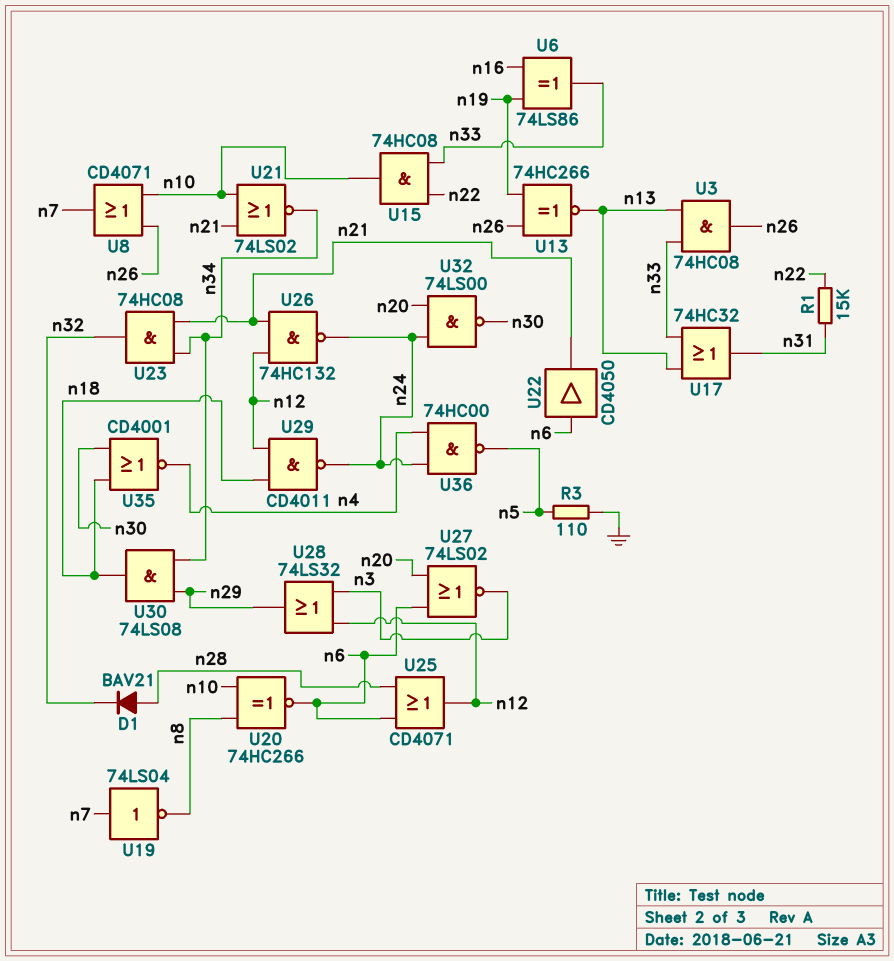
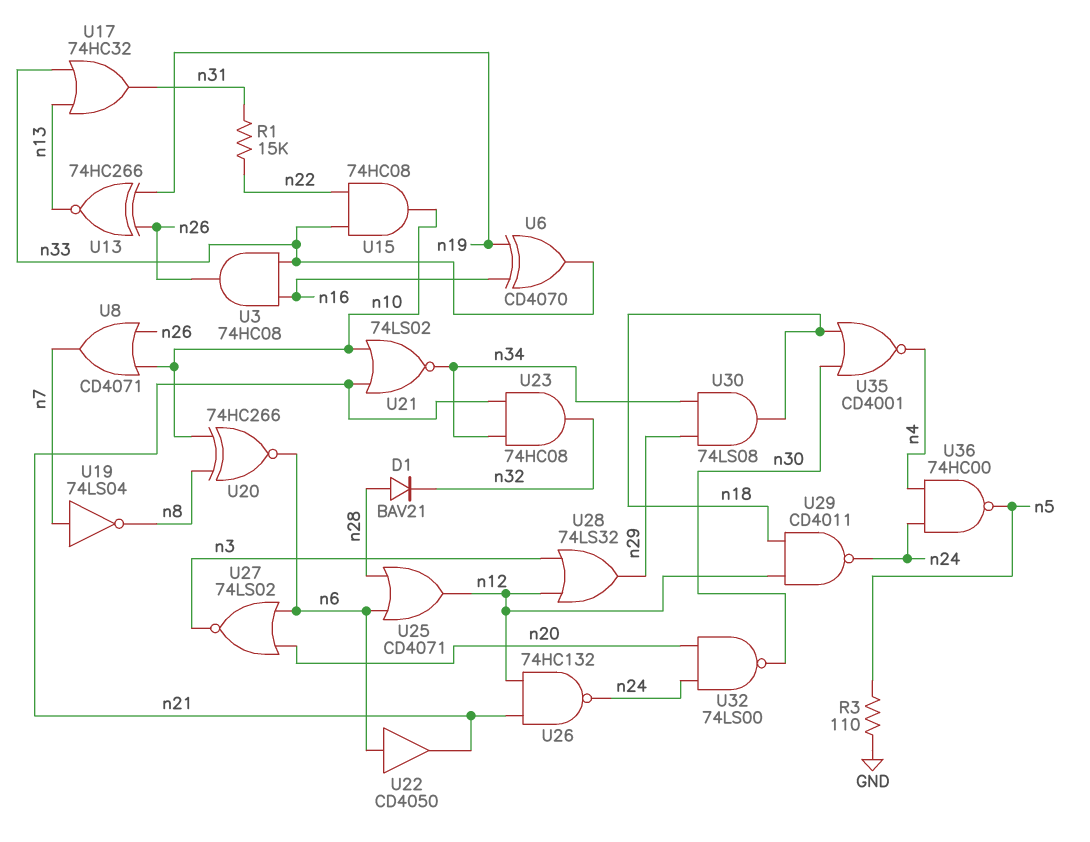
U3: AND 74HC08 (in n13, in n33, out n26) -> AND 74HC08 (in n16, in n33, out n26)
U6: XOR 74LS86 (in n16, in n19, out n33) -> XOR CD4070 (in n16, in n19, out n33)

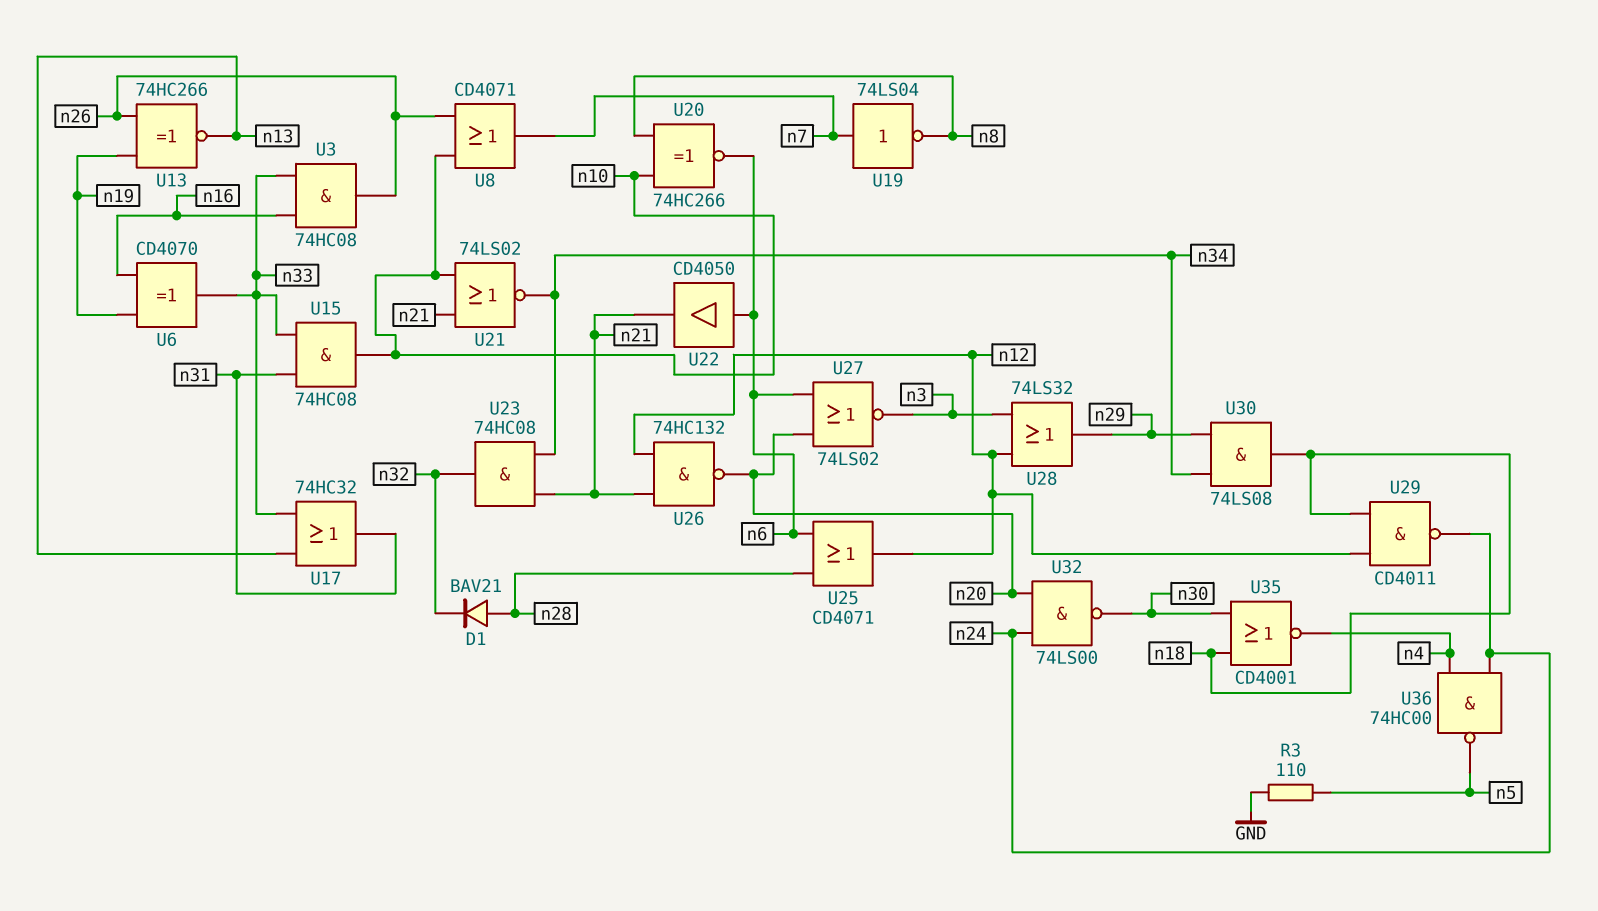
R1: 15k (n22, n31) -> none
U15: AND 74HC08 (in n22, in n33, out n10) -> AND 74HC08 (in n31, in n33, out n10)
U26: NAND 74HC132 (in n12, in n21, out n24) -> NAND 74HC132 (in n12, in n21, out n20)

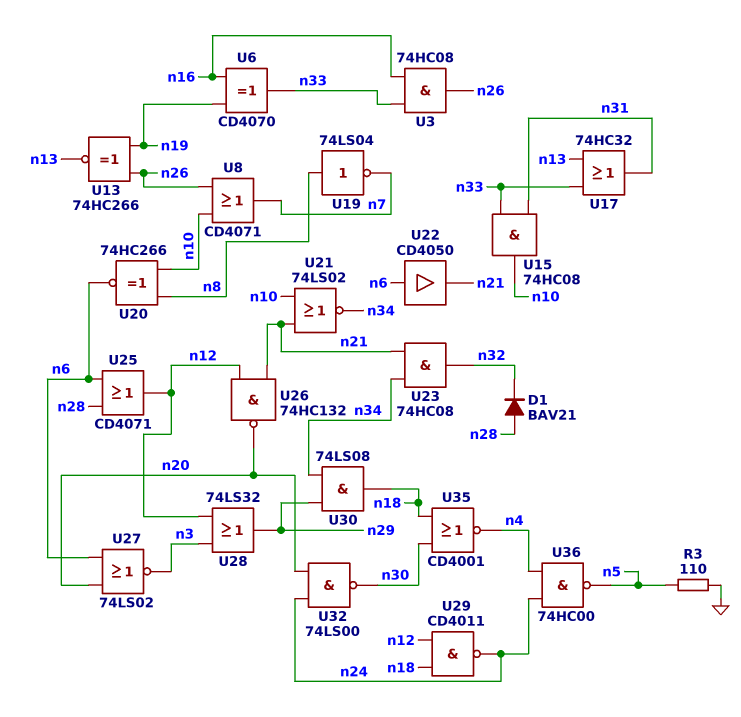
U19: NOT 74LS04 (in n7, out n8) -> NOT 74LS04 (in n8, out n7)

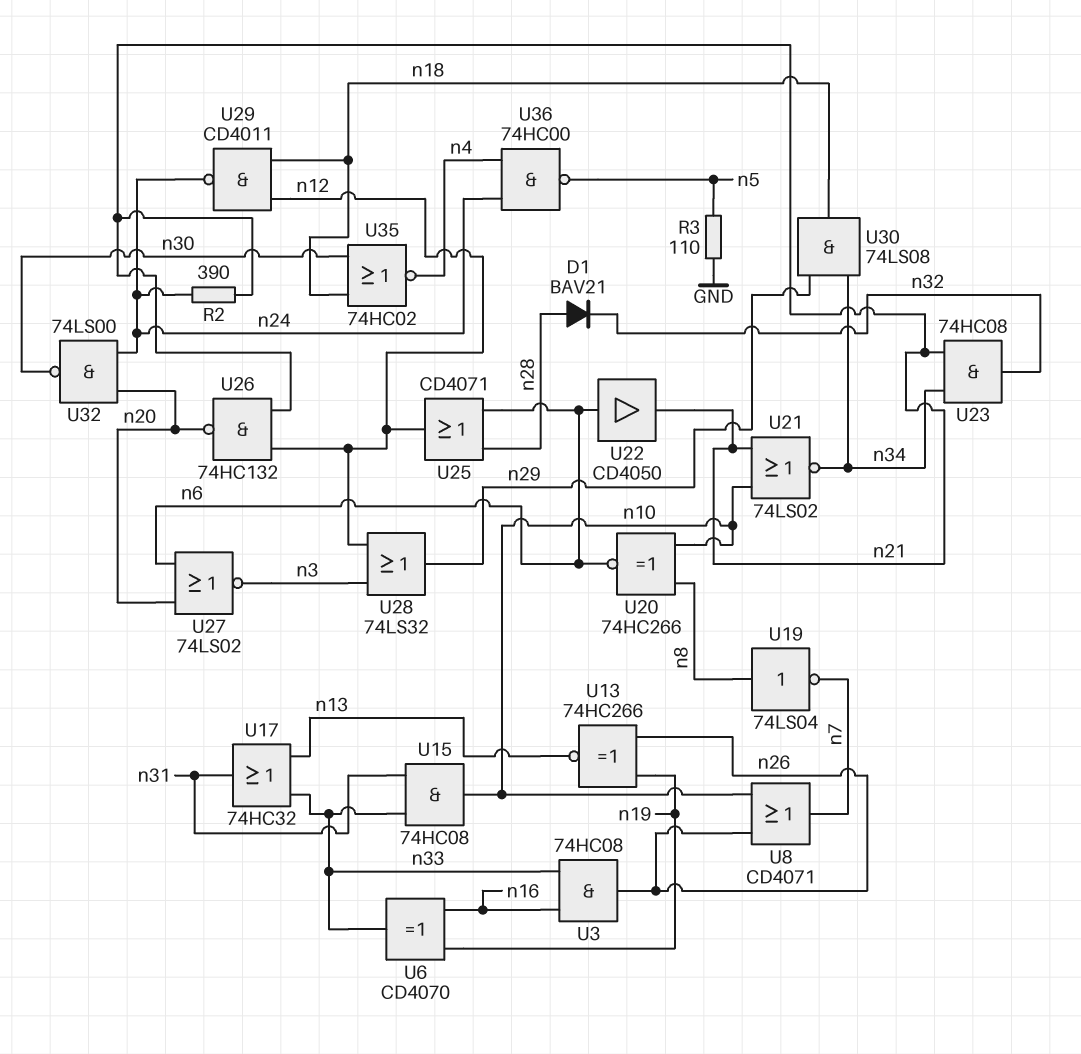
R2: none -> 390 (n21, n24)
U35: NOR CD4001 (in n18, in n30, out n4) -> NOR 74HC02 (in n18, in n30, out n4)

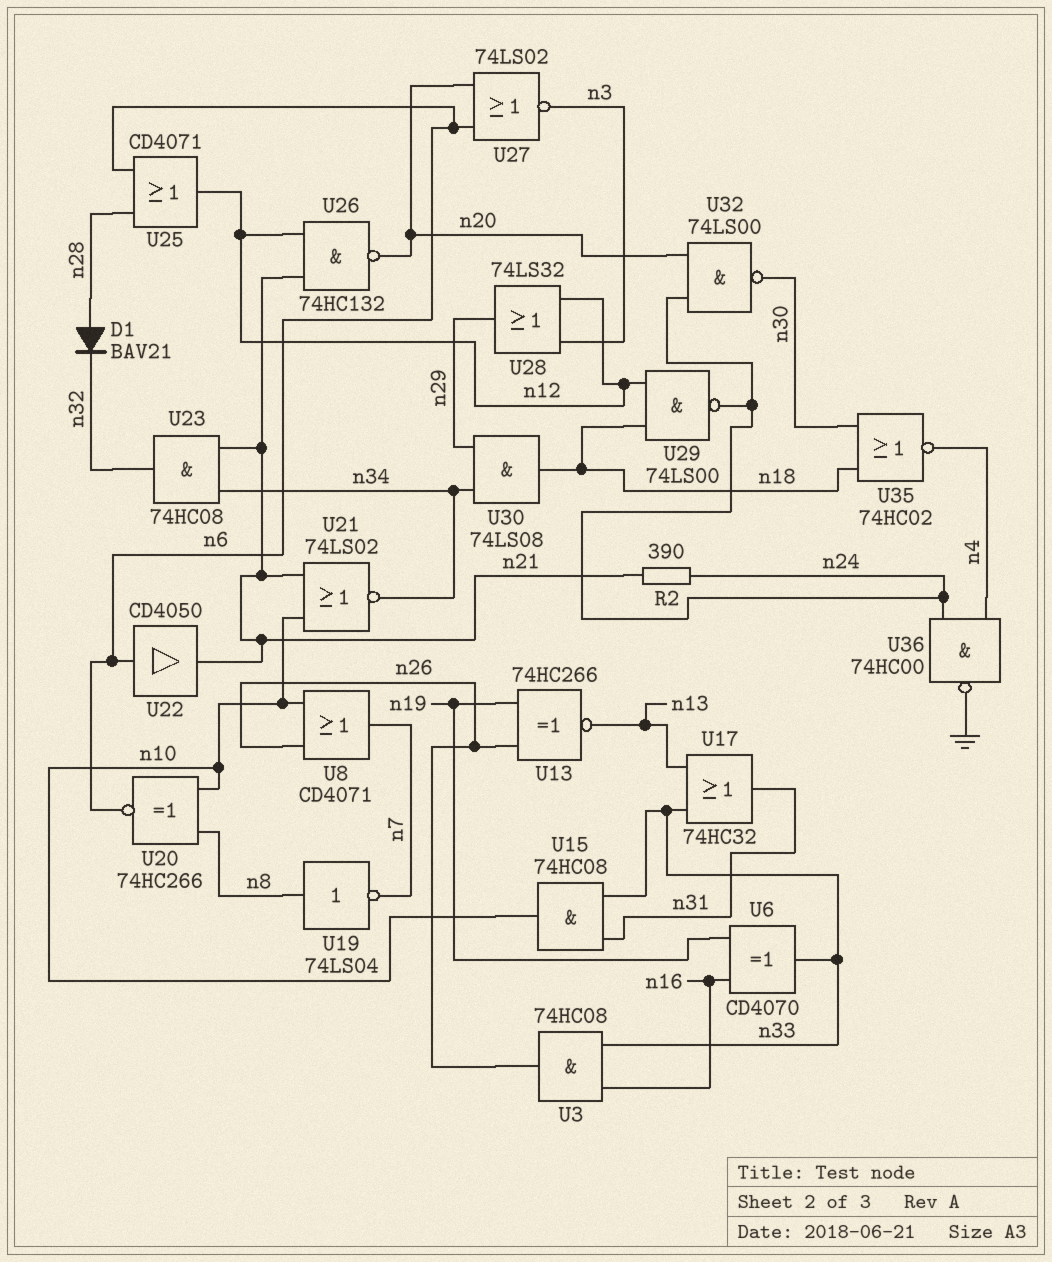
R3: 110 (GND, n5) -> none
U29: NAND CD4011 (in n12, in n18, out n24) -> NAND 74LS00 (in n12, in n18, out n24)
U36: NAND 74HC00 (in n4, in n24, out n5) -> NAND 74HC00 (in n4, in n24, out GND)

